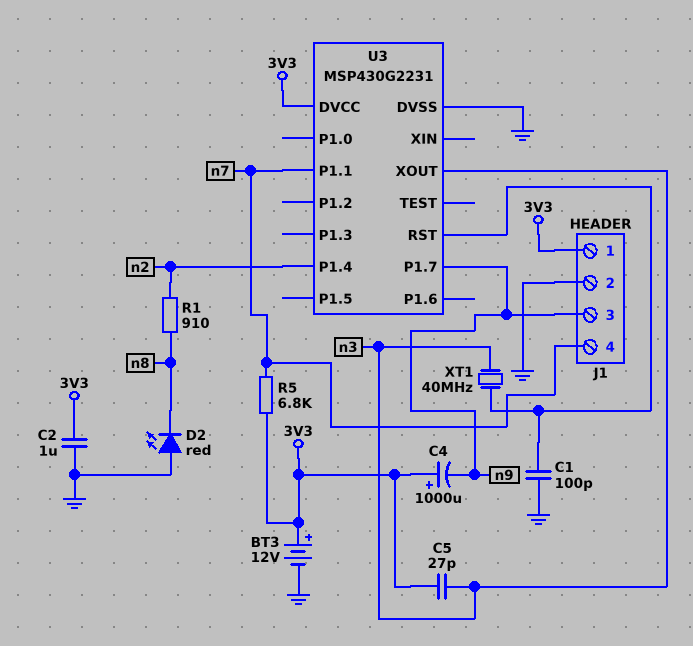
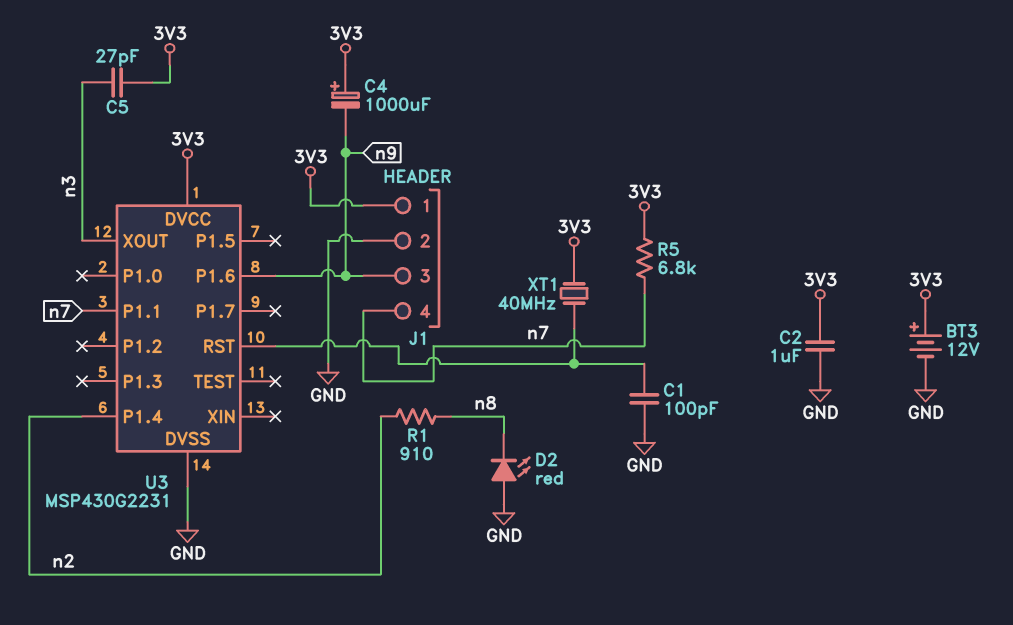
U3 pin P1.6: none -> n9
U3 pin P1.7: n9 -> none
XT1: 40MHz (U3/RST, n3) -> 40MHz (3V3, U3/RST)

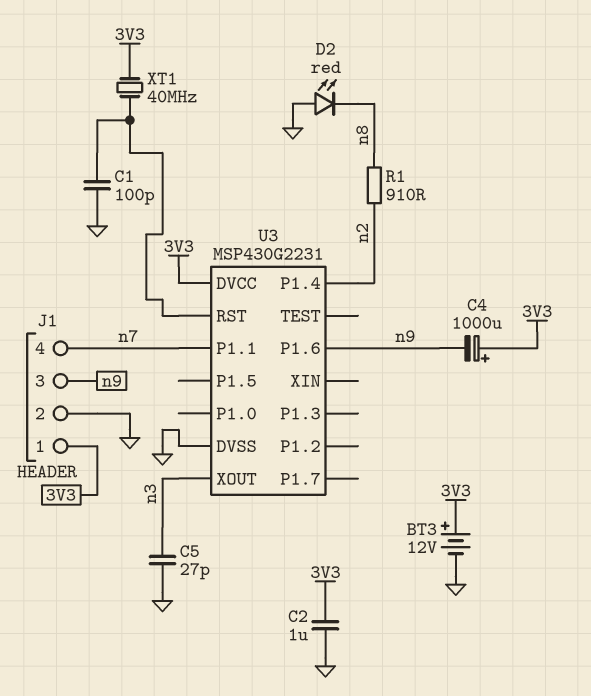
C5: 27pF (3V3, n3) -> 27pF (GND, n3)
R5: 6.8k (3V3, n7) -> none

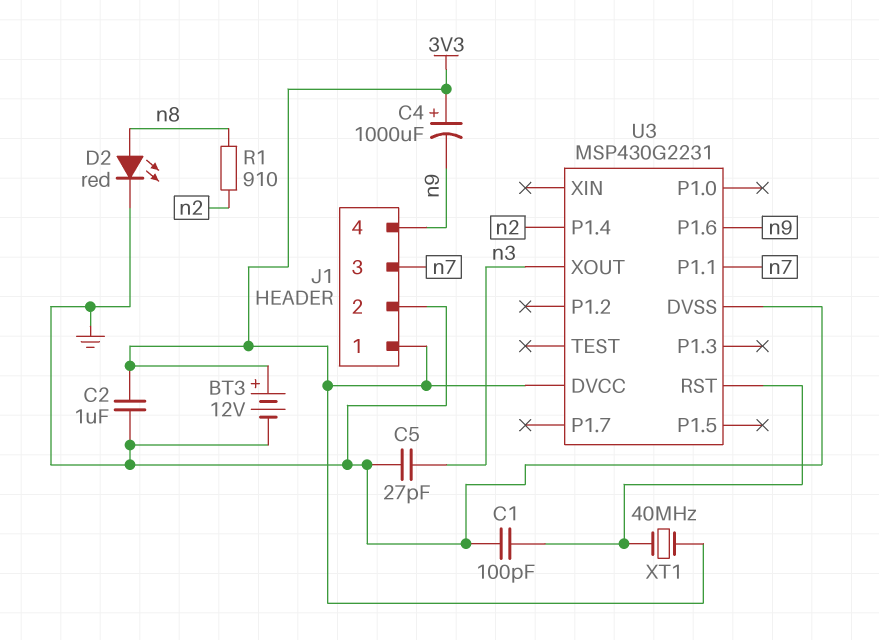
D2: LED red (A GND, K n8) -> LED red (A n8, K GND)
J1 pin 3: n9 -> n7
J1 pin 4: n7 -> n9

